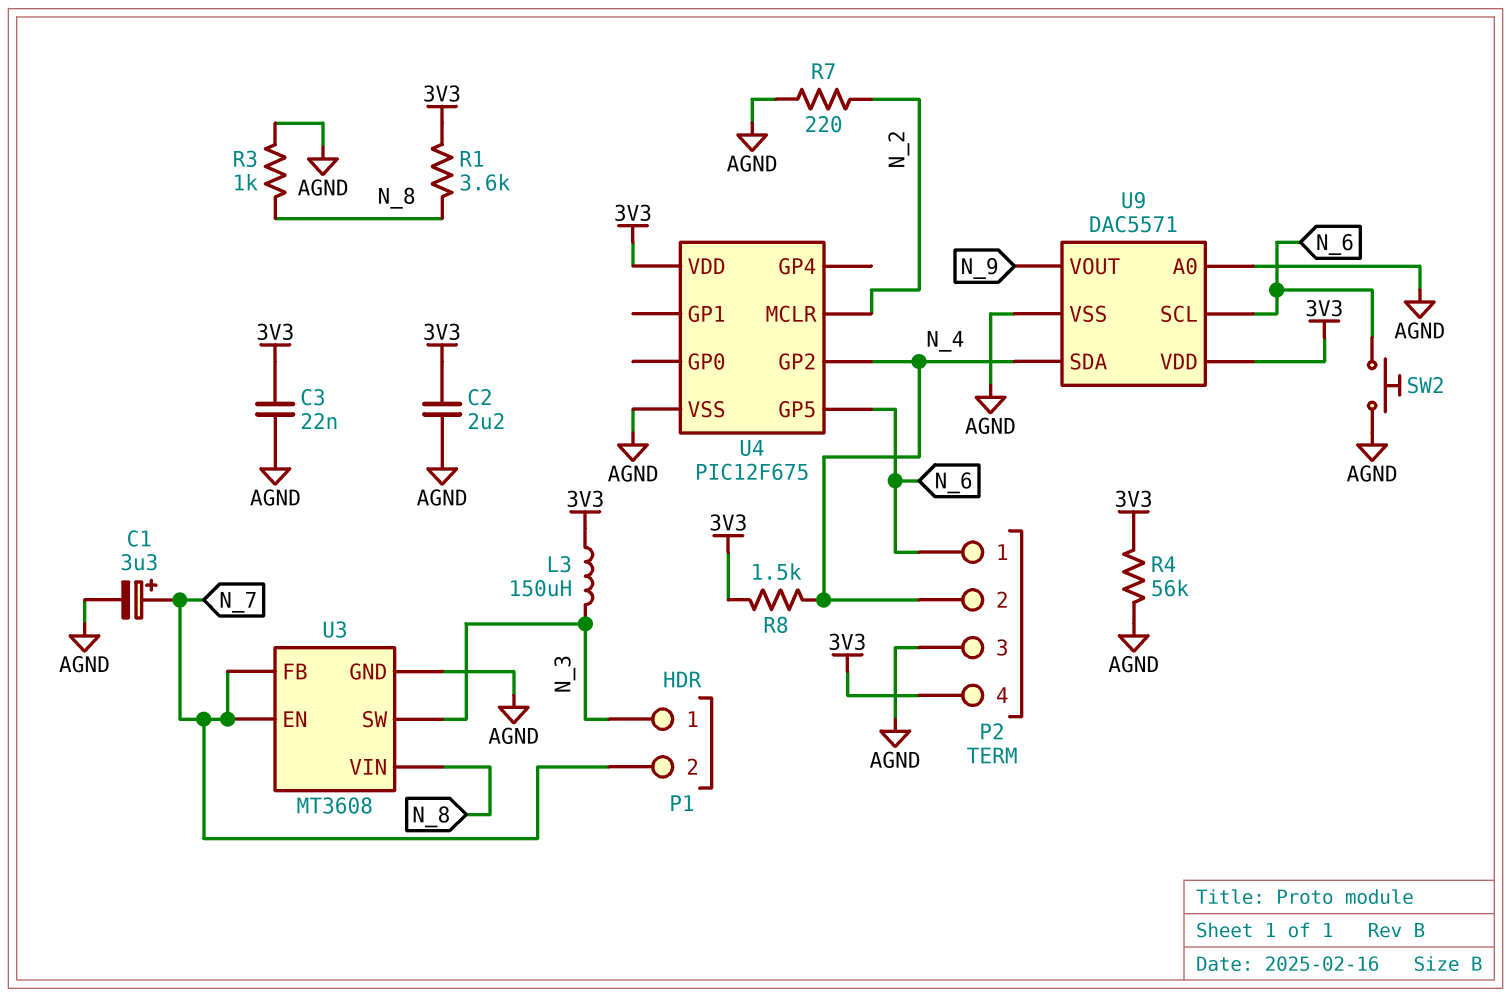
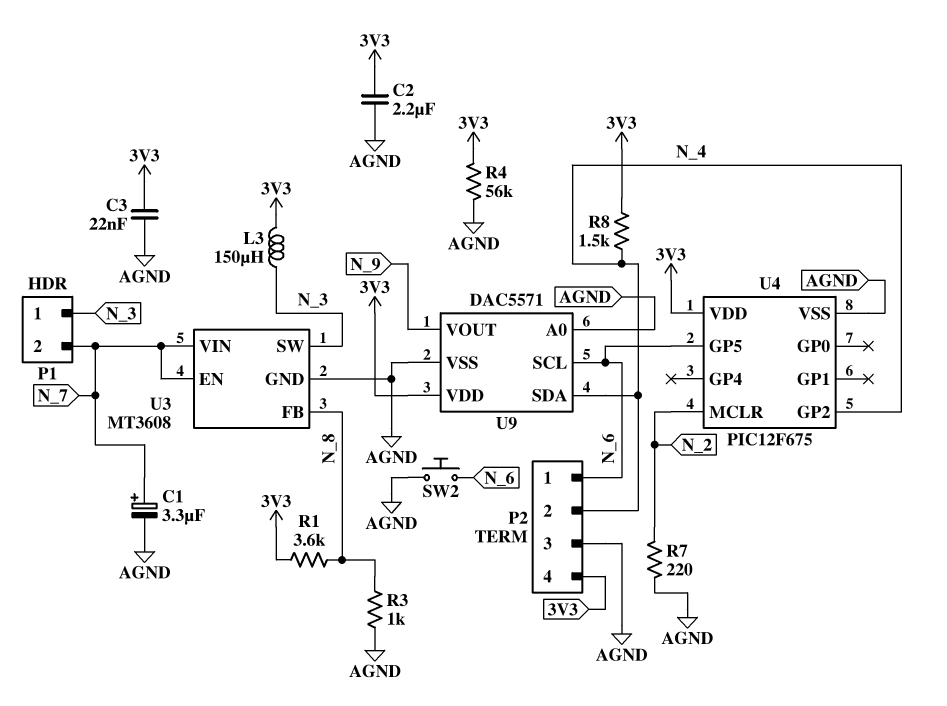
U3 pin FB: N_7 -> N_8
U3 pin VIN: N_8 -> N_7

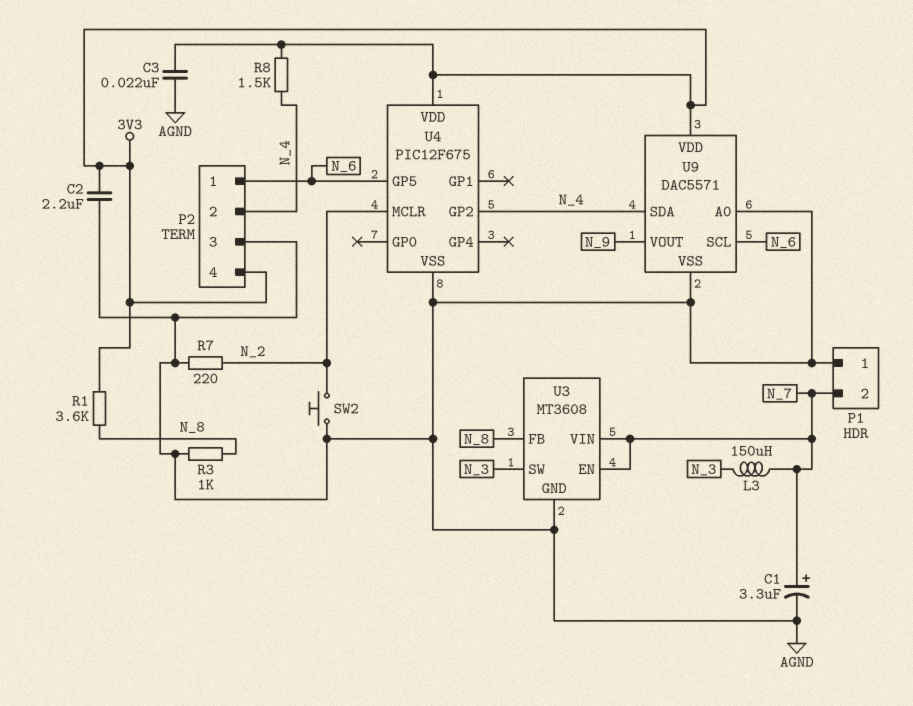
L3: 150uH (3V3, N_3) -> 150uH (N_3, N_7)
P1 pin 1: N_3 -> AGND
R4: 56k (3V3, AGND) -> none
SW2: button (AGND, N_6) -> button (AGND, N_2)

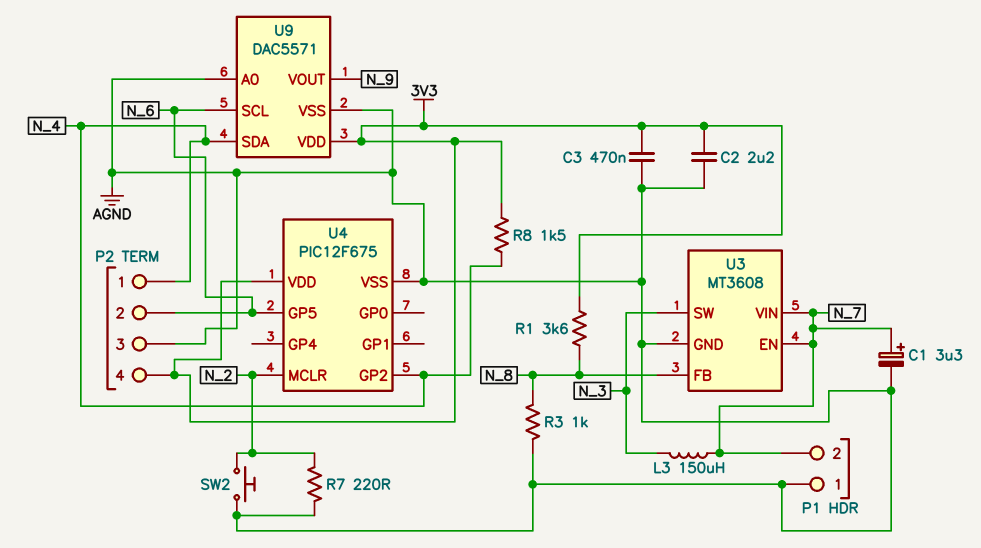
C3: 22nF (3V3, AGND) -> 470nF (3V3, AGND)
P2 pin 1: N_6 -> N_4
P2 pin 2: N_4 -> N_6

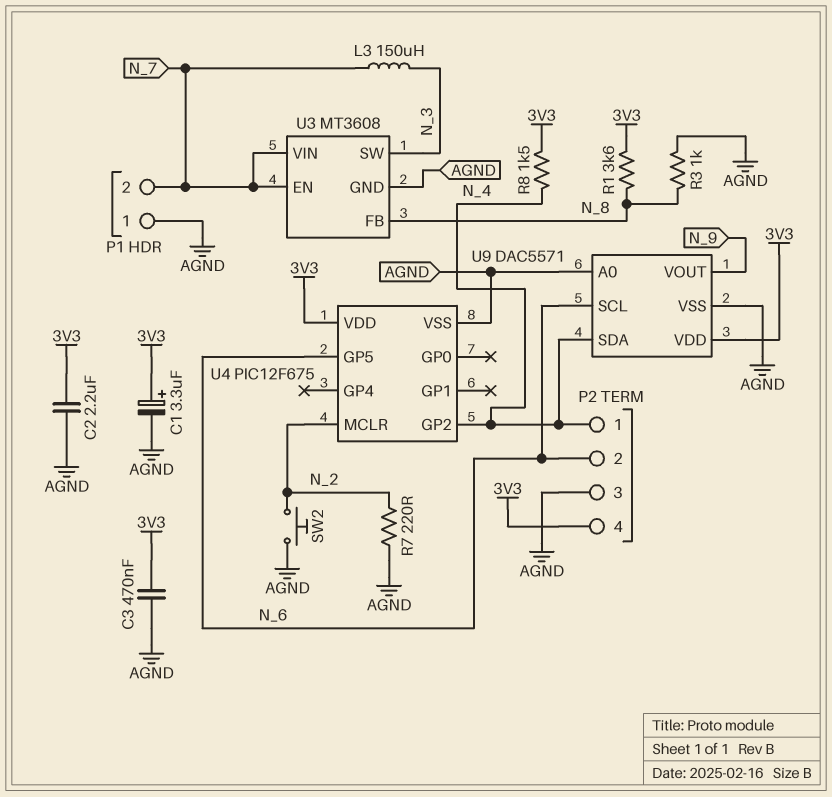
C1: 3.3uF (plus N_7, minus AGND) -> 3.3uF (plus 3V3, minus AGND)

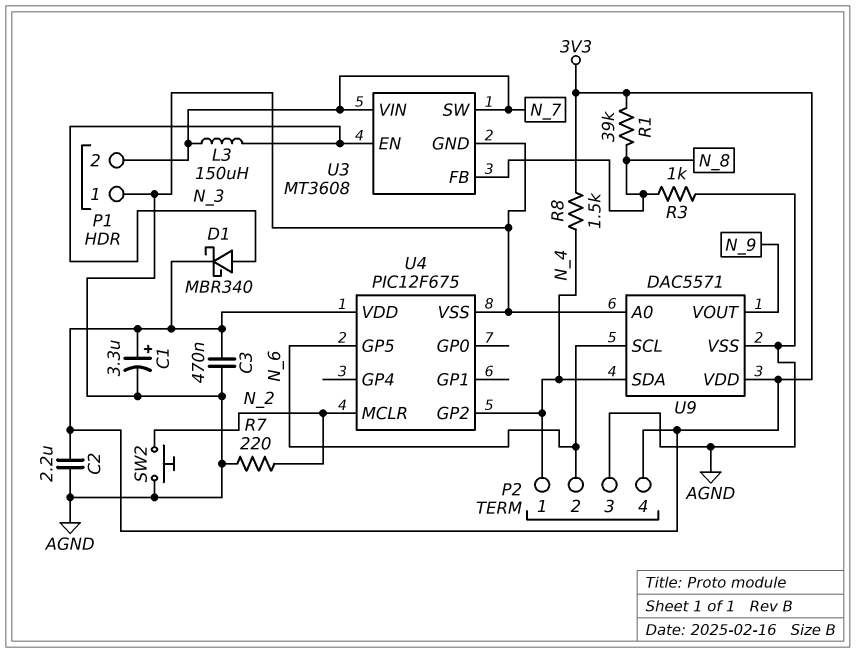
D1: none -> schottky MBR340 (A N_3, K 3V3)
R1: 3.6k (3V3, N_8) -> 39k (3V3, N_8)
U3 pin EN: N_7 -> N_3
U3 pin SW: N_3 -> N_7

